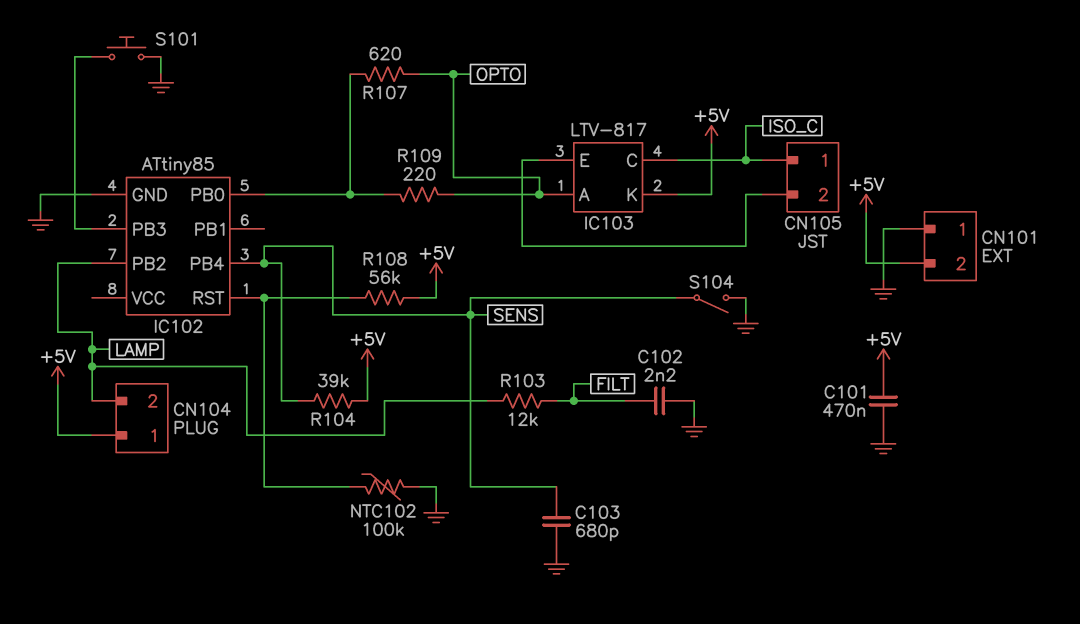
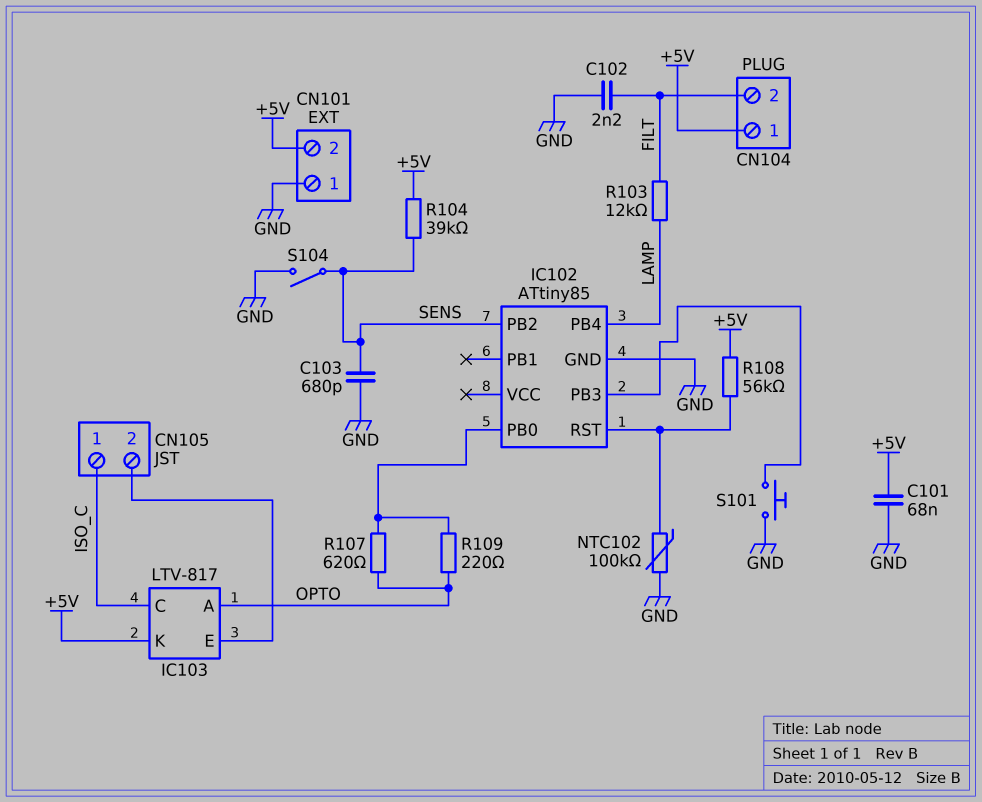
C101: 470nF (+5V, GND) -> 68nF (+5V, GND)
CN104 pin 2: LAMP -> FILT
IC102 pin PB2: LAMP -> SENS
IC102 pin PB4: SENS -> LAMP

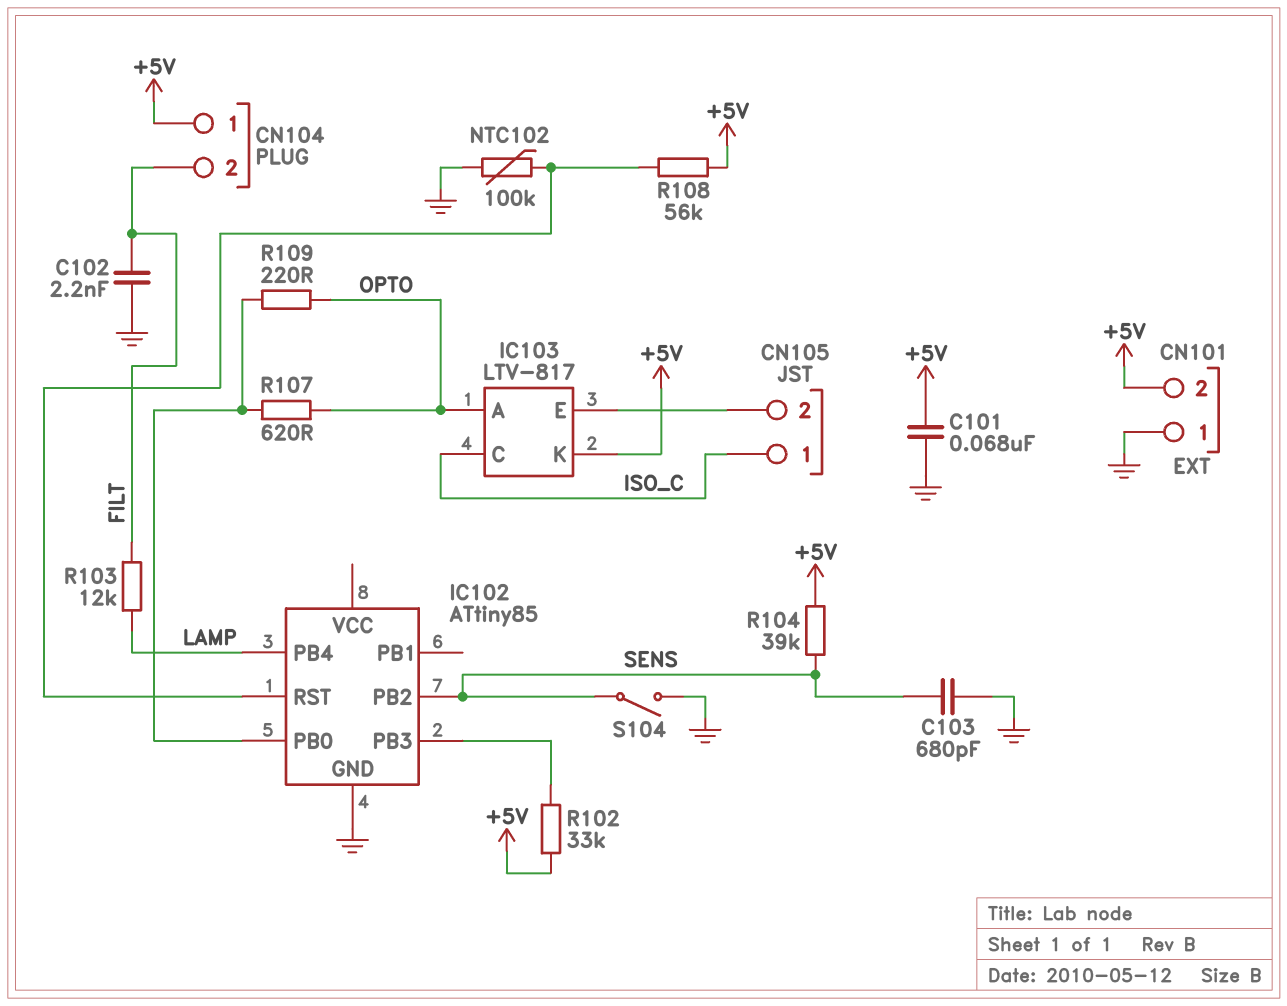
R102: none -> 33k (+5V, IC102/PB3)
S101: button (GND, IC102/PB3) -> none

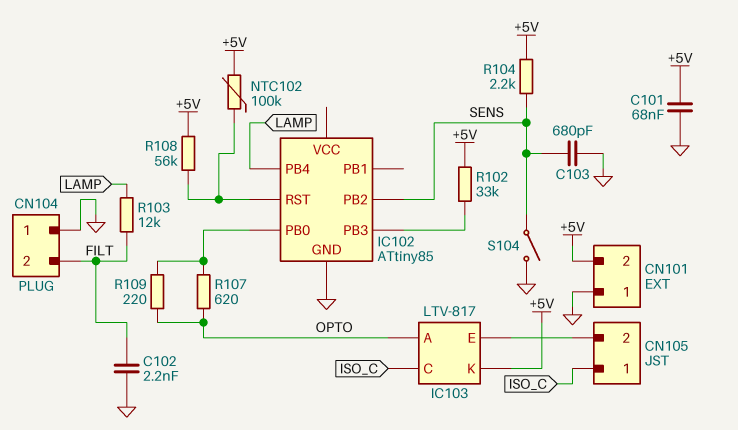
CN104 pin 1: +5V -> GND
NTC102: 100k (GND, IC102/RST) -> 100k (+5V, IC102/RST)
R104: 39k (+5V, SENS) -> 2.2k (+5V, SENS)

